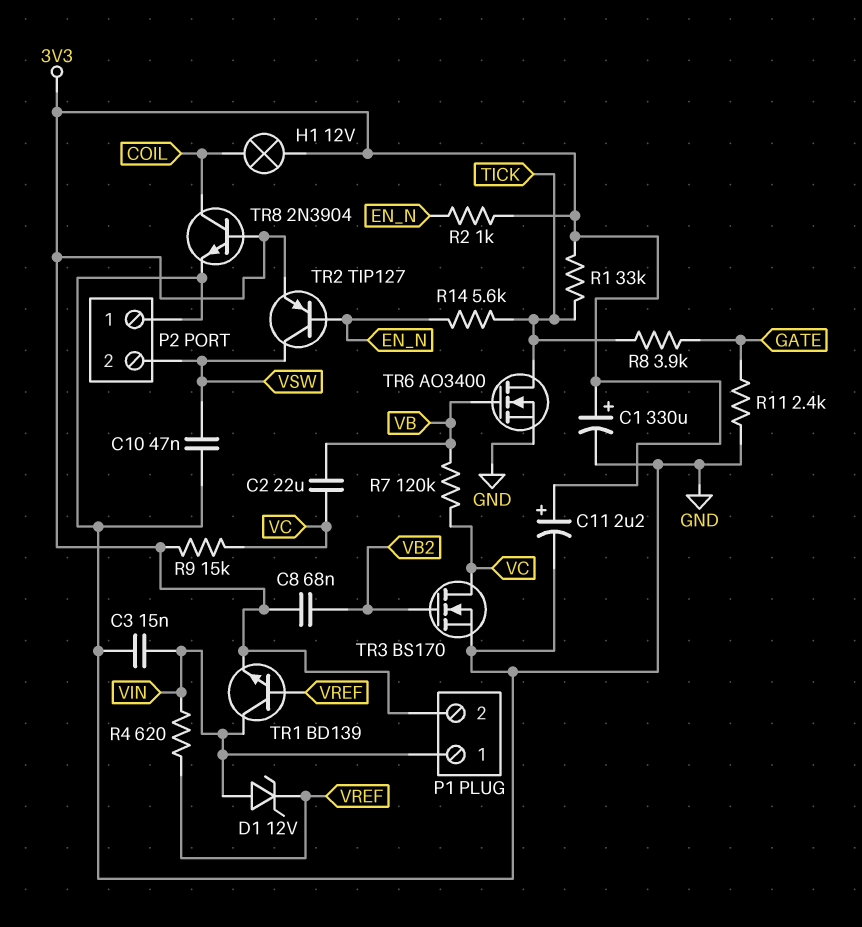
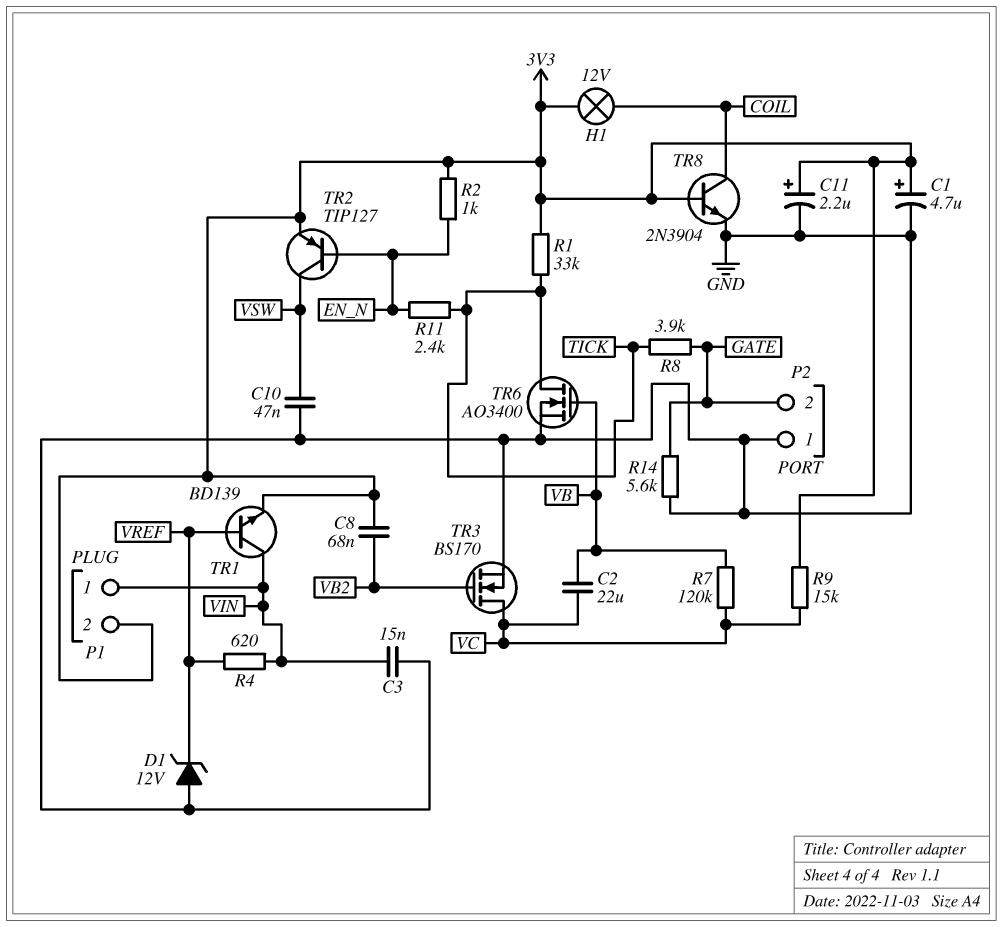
C1: 330uF (plus 3V3, minus GND) -> 4.7uF (plus 3V3, minus GND)
D1: zener 12V (A VIN, K VREF) -> zener 12V (A GND, K VREF)
P2 pin 2: VSW -> GATE
R11: 2.4k (GATE, GND) -> 2.4k (EN_N, TICK)
R14: 5.6k (EN_N, TICK) -> 5.6k (GATE, GND)

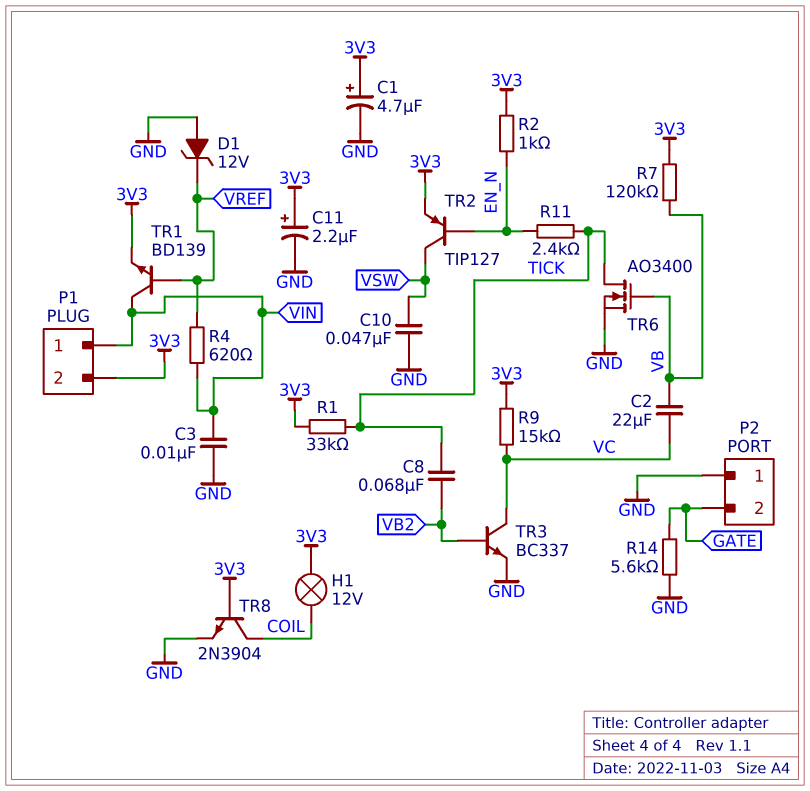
C3: 15nF (GND, VIN) -> 10nF (GND, VIN)
C8: 68nF (3V3, VB2) -> 68nF (TICK, VB2)
R7: 120k (VB, VC) -> 120k (3V3, VB)
R8: 3.9k (GATE, TICK) -> none
TR3: NMOS BS170 (G VB2, D VC, S GND) -> NPN BC337 (B VB2, C VC, E GND)

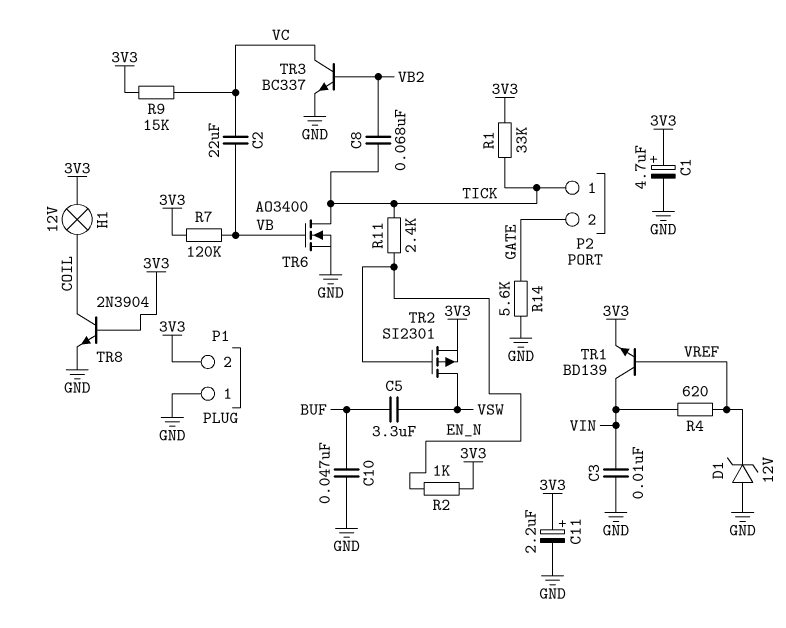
C5: none -> 3.3uF (BUF, VSW)
C10: 47nF (GND, VSW) -> 47nF (BUF, GND)
P1 pin 1: VIN -> GND
P2 pin 1: GND -> TICK
TR2: PNP TIP127 (B EN_N, C VSW, E 3V3) -> PMOS SI2301 (G EN_N, D VSW, S 3V3)

